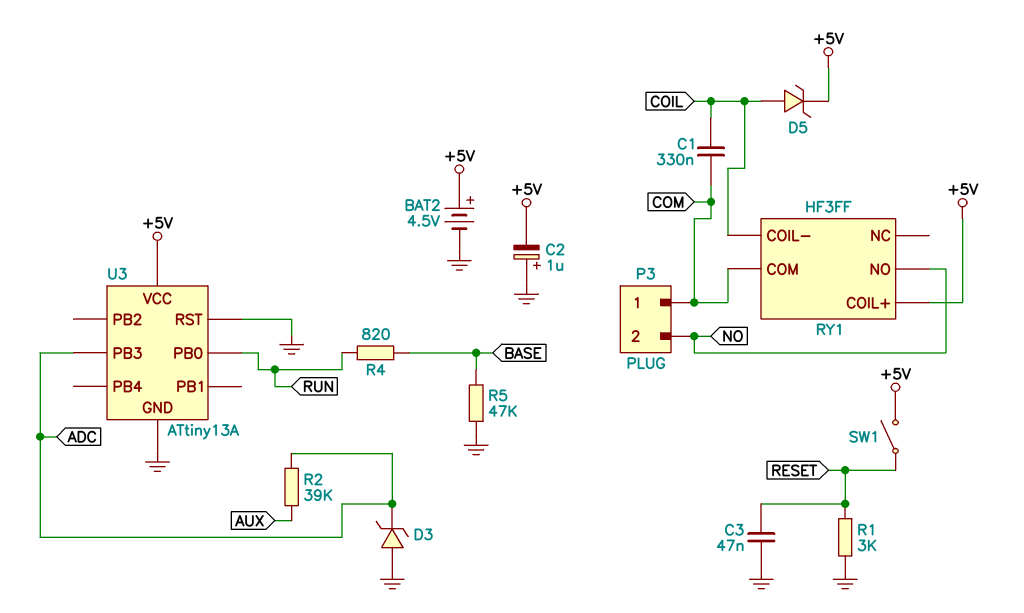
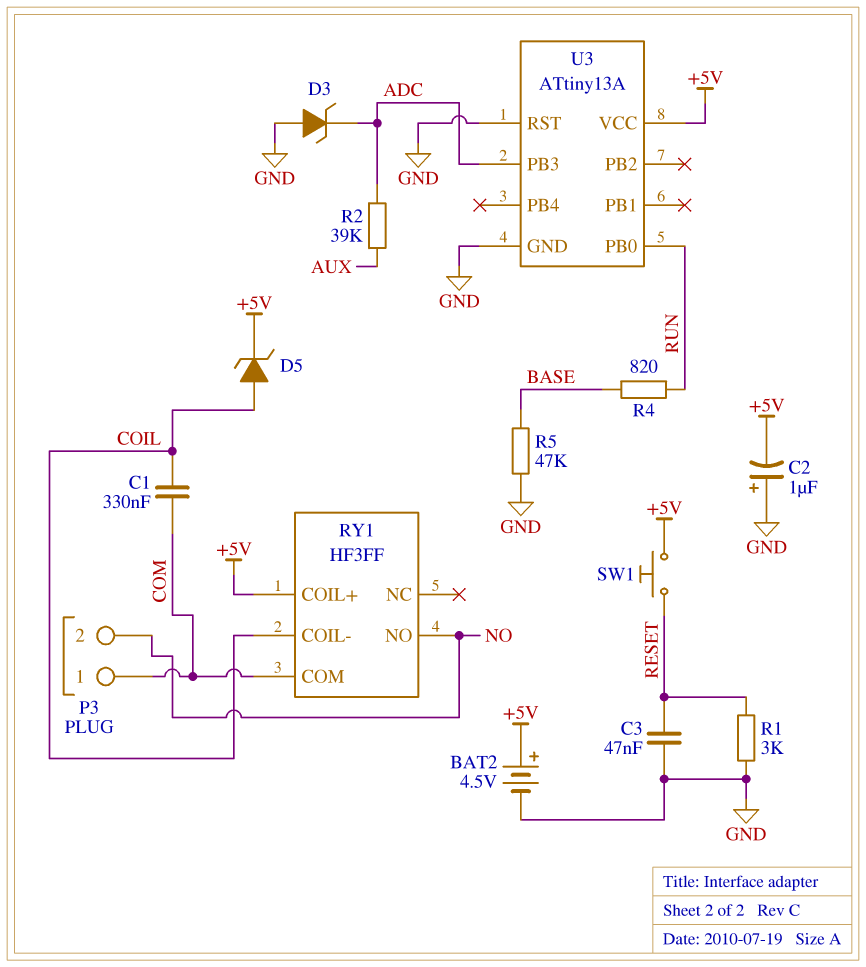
SW1: switch (+5V, RESET) -> button (+5V, RESET)

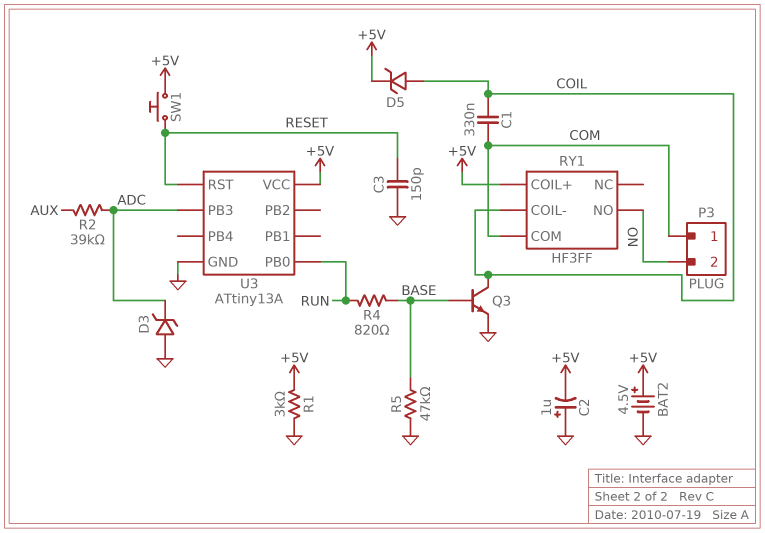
C3: 47nF (GND, RESET) -> 150pF (GND, RESET)
Q3: none -> NPN (B BASE, C COIL, E GND)
R1: 3k (GND, RESET) -> 3k (+5V, GND)
U3 pin RST: GND -> RESET

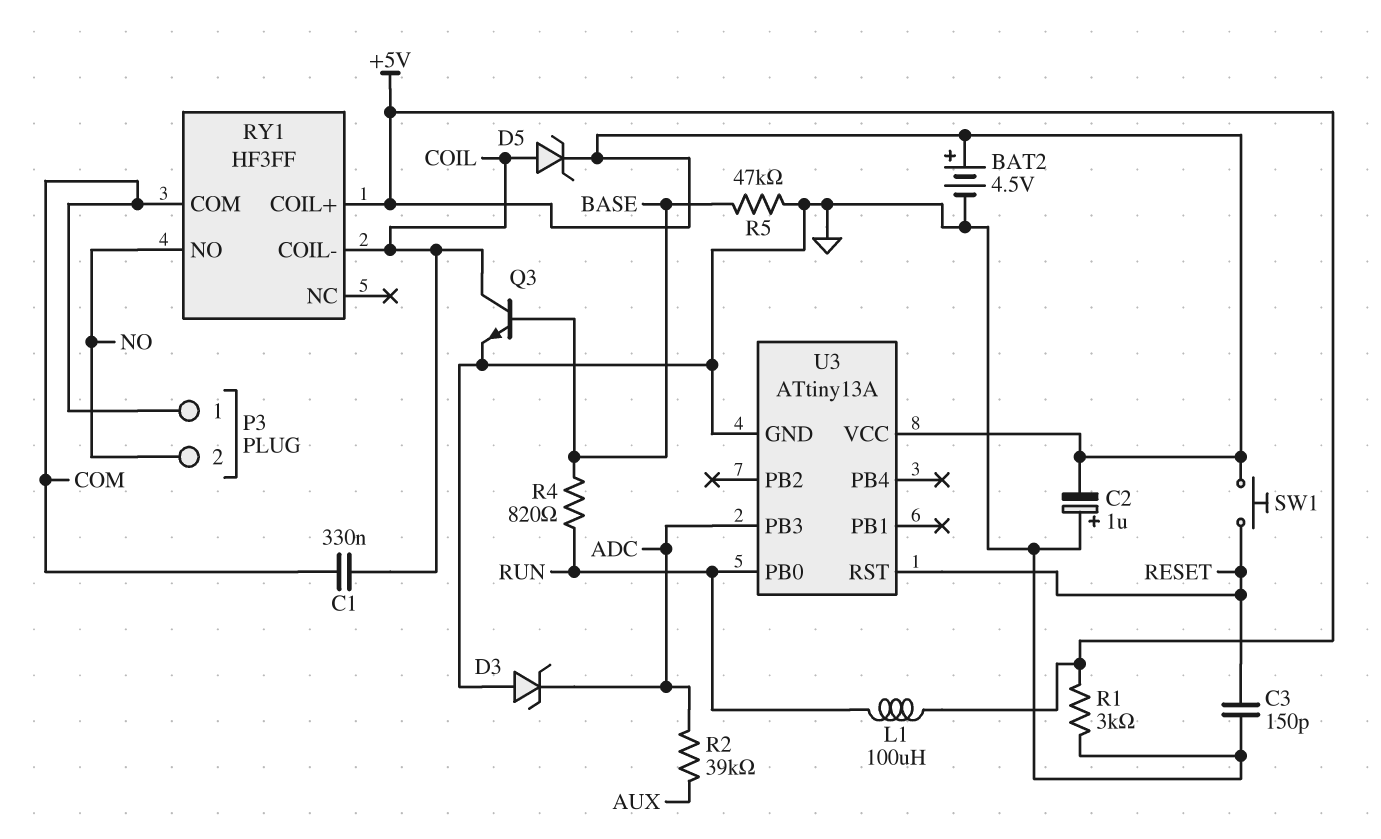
L1: none -> 100uH (+5V, RUN)

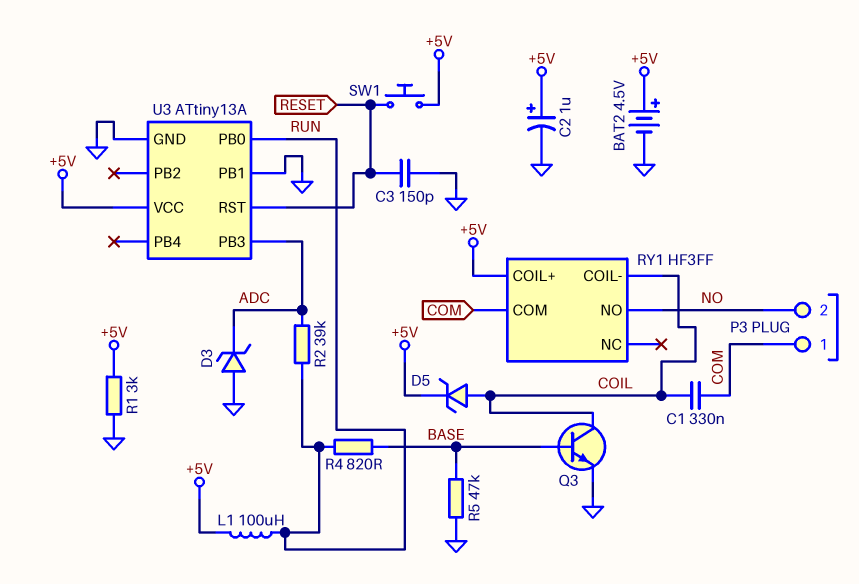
C2: 1uF (plus GND, minus +5V) -> 1uF (plus +5V, minus GND)
R2: 39k (ADC, AUX) -> 39k (ADC, RUN)
U3 pin PB1: none -> GND

